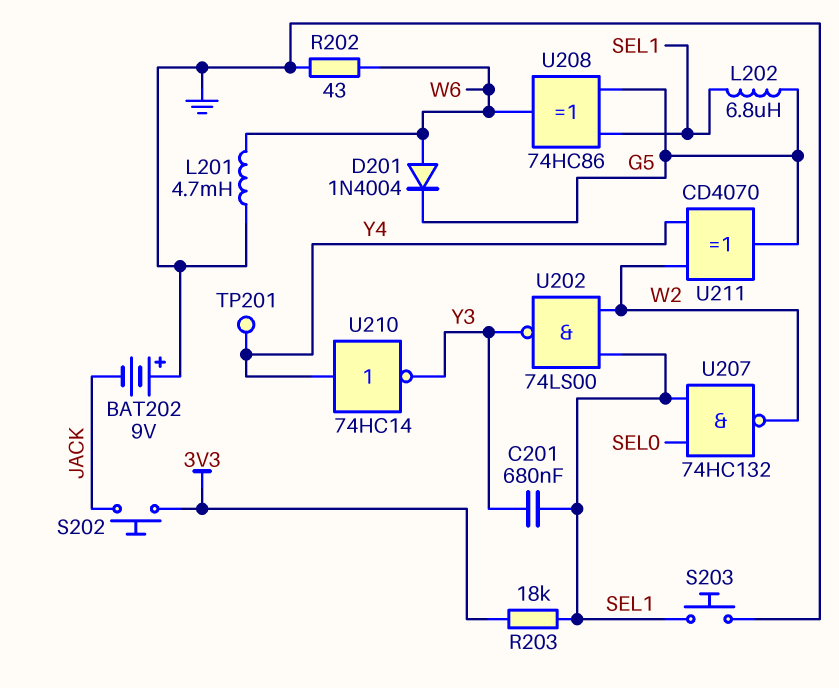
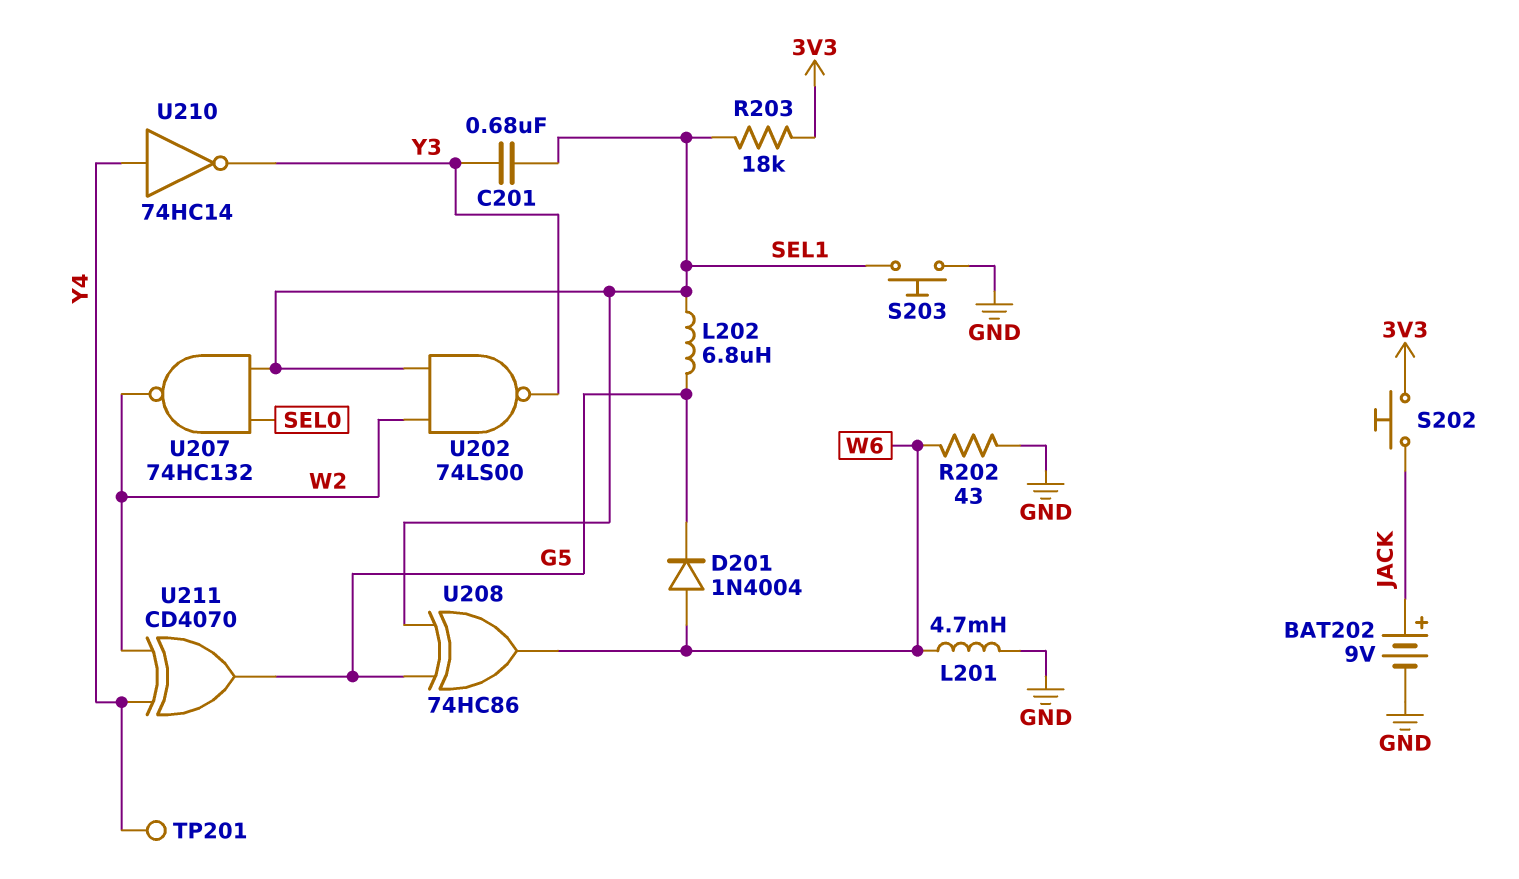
BAT202: 9V (plus GND, minus JACK) -> 9V (plus JACK, minus GND)

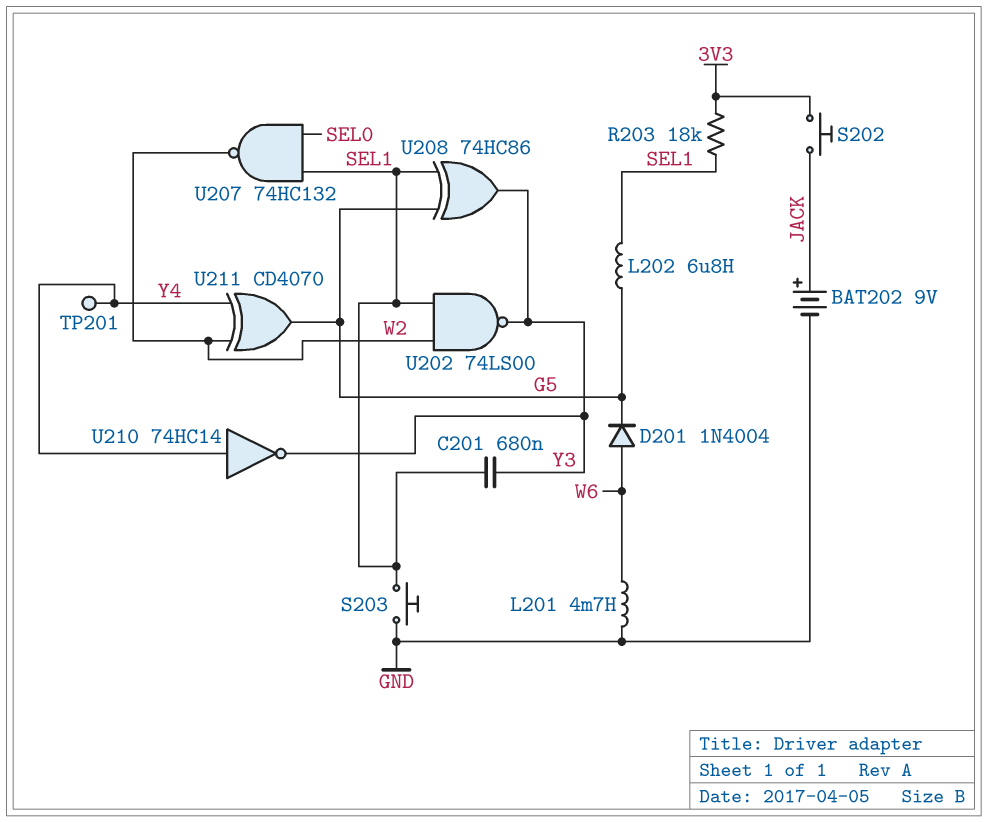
R202: 43 (GND, W6) -> none
U208: XOR 74HC86 (in G5, in SEL1, out W6) -> XOR 74HC86 (in G5, in SEL1, out Y3)

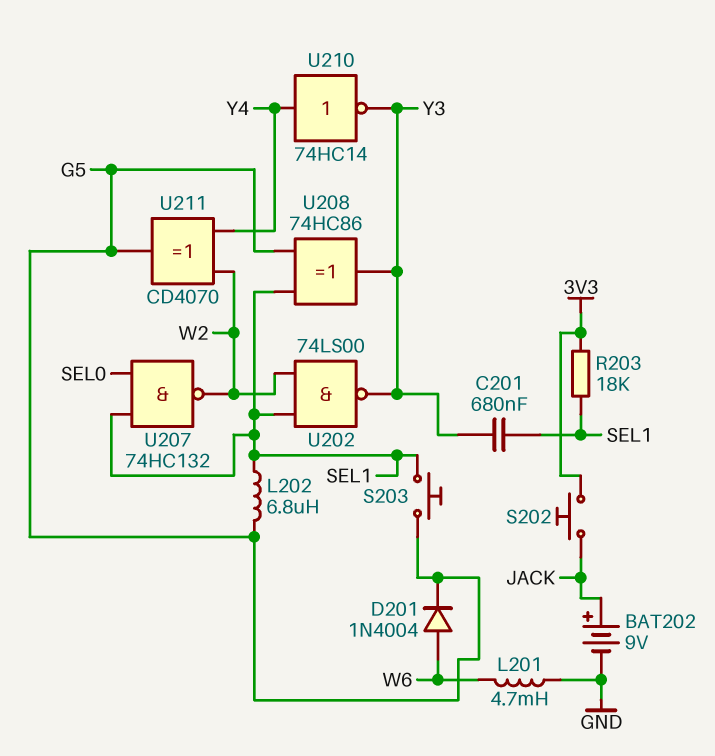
S203: button (GND, SEL1) -> button (G5, SEL1)
TP201: test point (Y4) -> none

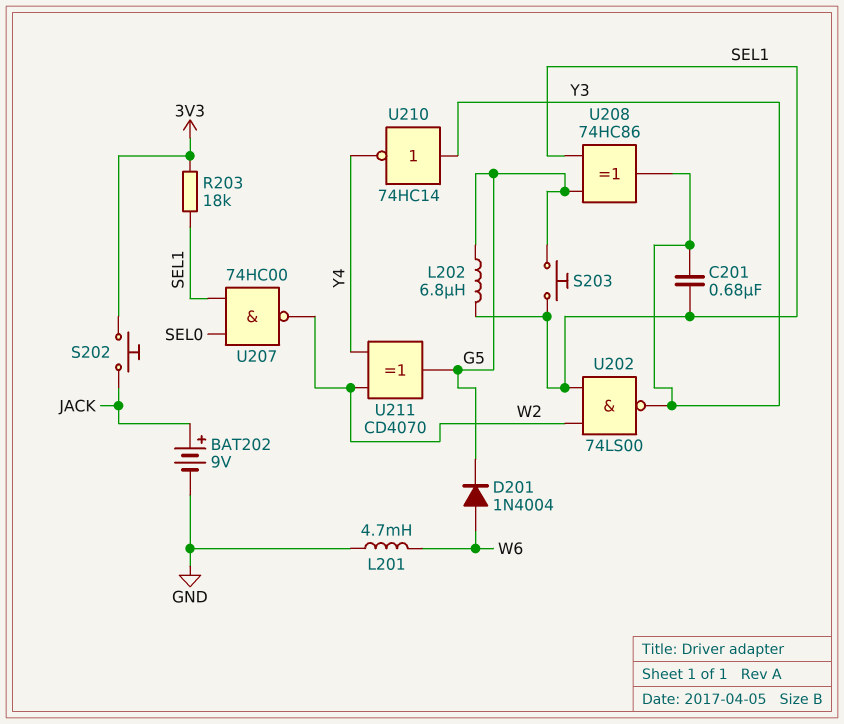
U207: NAND 74HC132 (in SEL0, in SEL1, out W2) -> NAND 74HC00 (in SEL0, in SEL1, out W2)
U210: NOT 74HC14 (in Y4, out Y3) -> NOT 74HC14 (in Y3, out Y4)

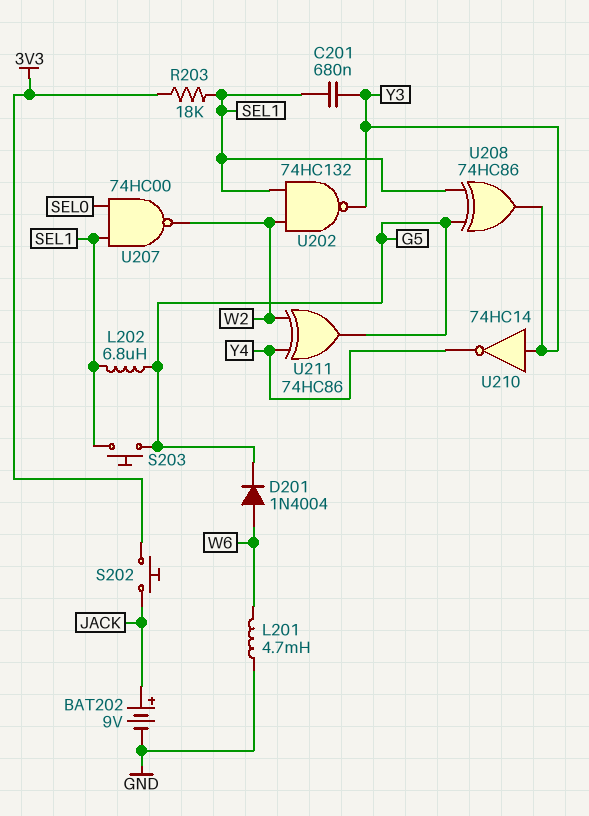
U202: NAND 74LS00 (in SEL1, in W2, out Y3) -> NAND 74HC132 (in SEL1, in W2, out Y3)
U211: XOR CD4070 (in W2, in Y4, out G5) -> XOR 74HC86 (in W2, in Y4, out G5)

